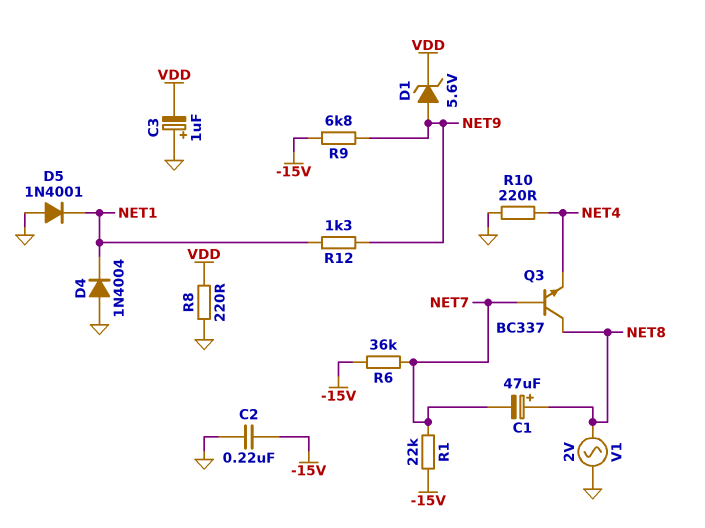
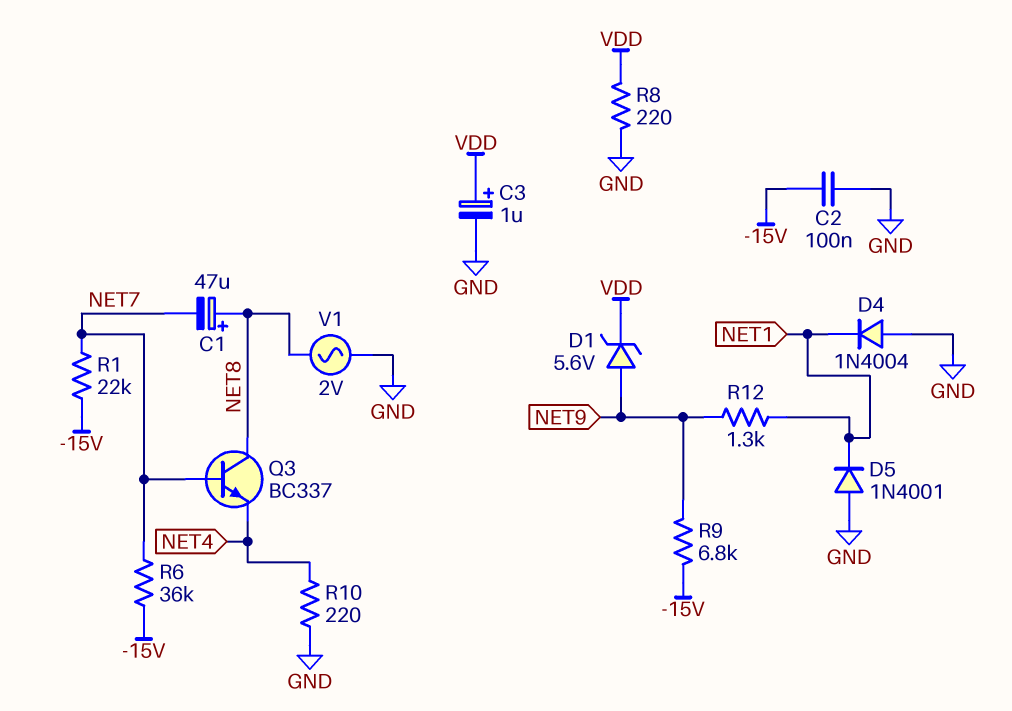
C2: 220nF (-15V, GND) -> 100nF (-15V, GND)
C3: 1uF (plus GND, minus VDD) -> 1uF (plus VDD, minus GND)

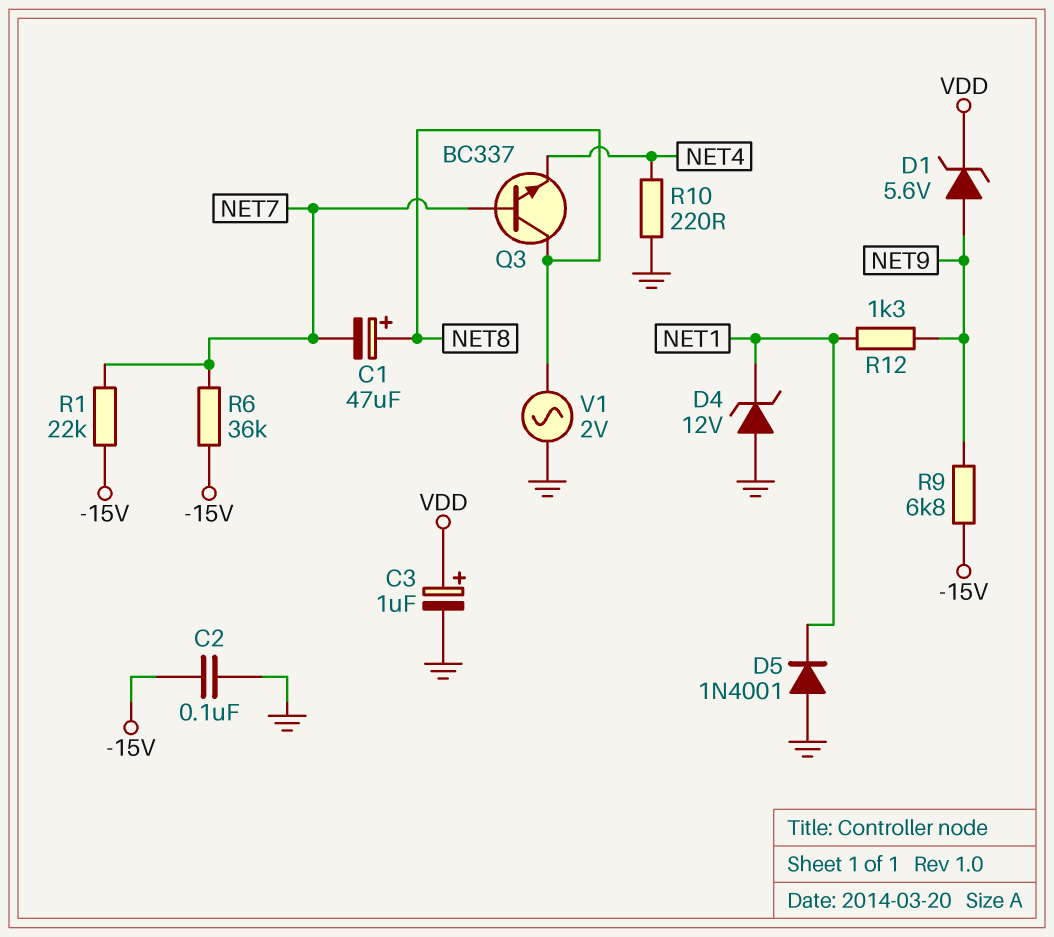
D4: diode 1N4004 (A GND, K NET1) -> zener 12V (A GND, K NET1)
R8: 220 (GND, VDD) -> none

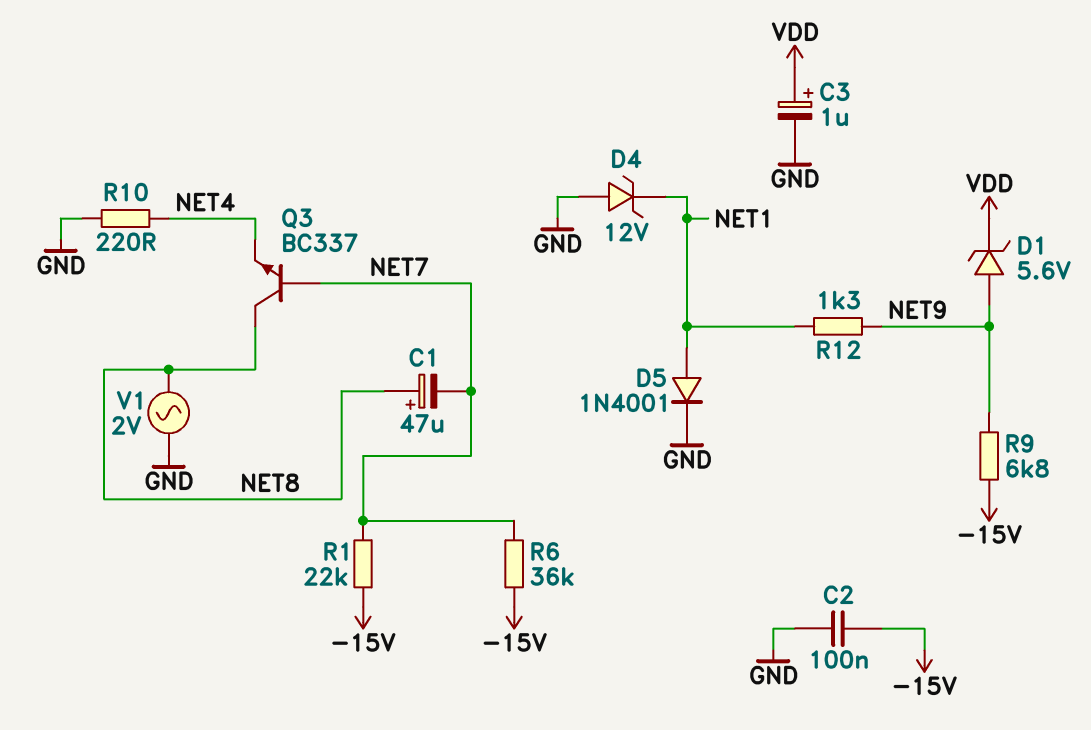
D5: diode 1N4001 (A GND, K NET1) -> diode 1N4001 (A NET1, K GND)

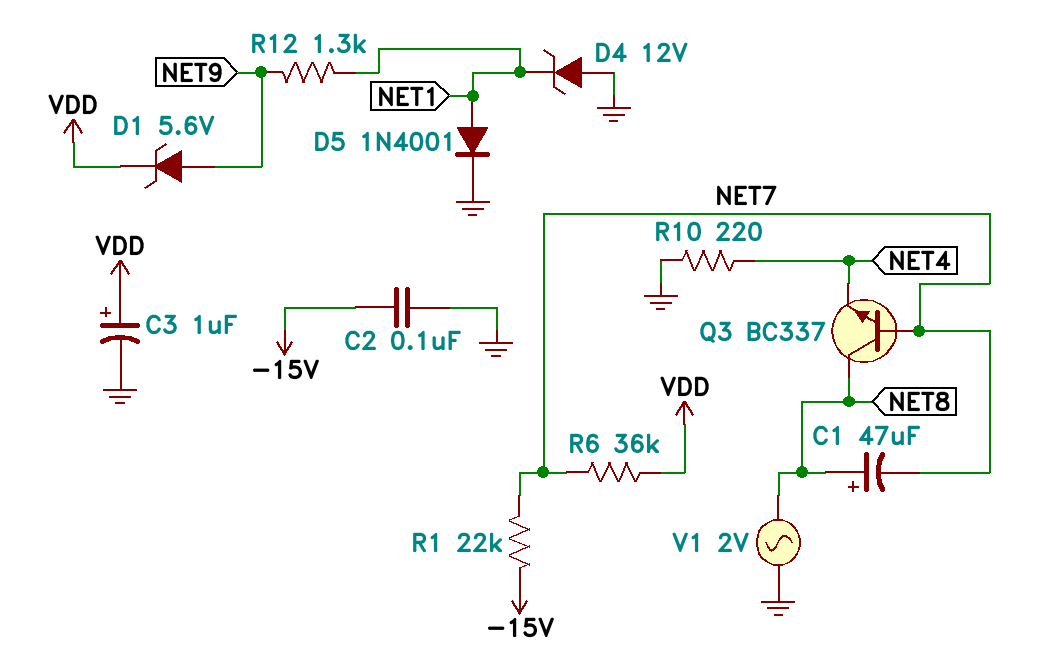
R6: 36k (-15V, NET7) -> 36k (NET7, VDD)
R9: 6.8k (-15V, NET9) -> none

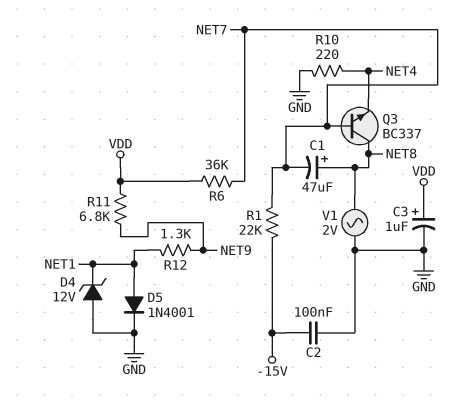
D1: zener 5.6V (A NET9, K VDD) -> none
R11: none -> 6.8k (NET9, VDD)

